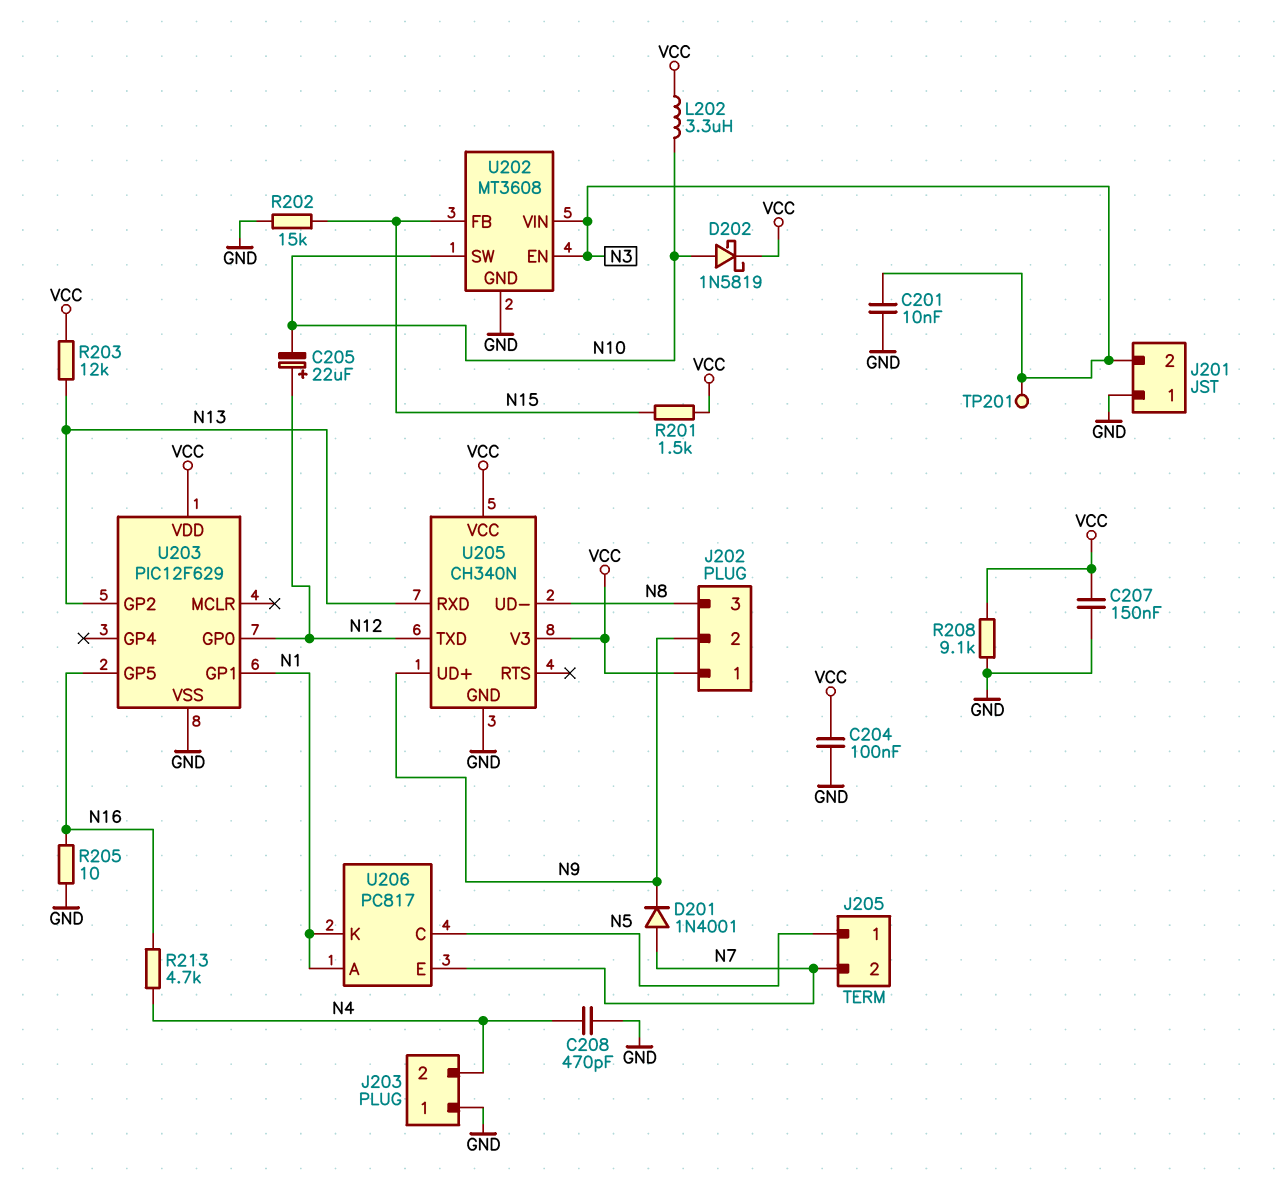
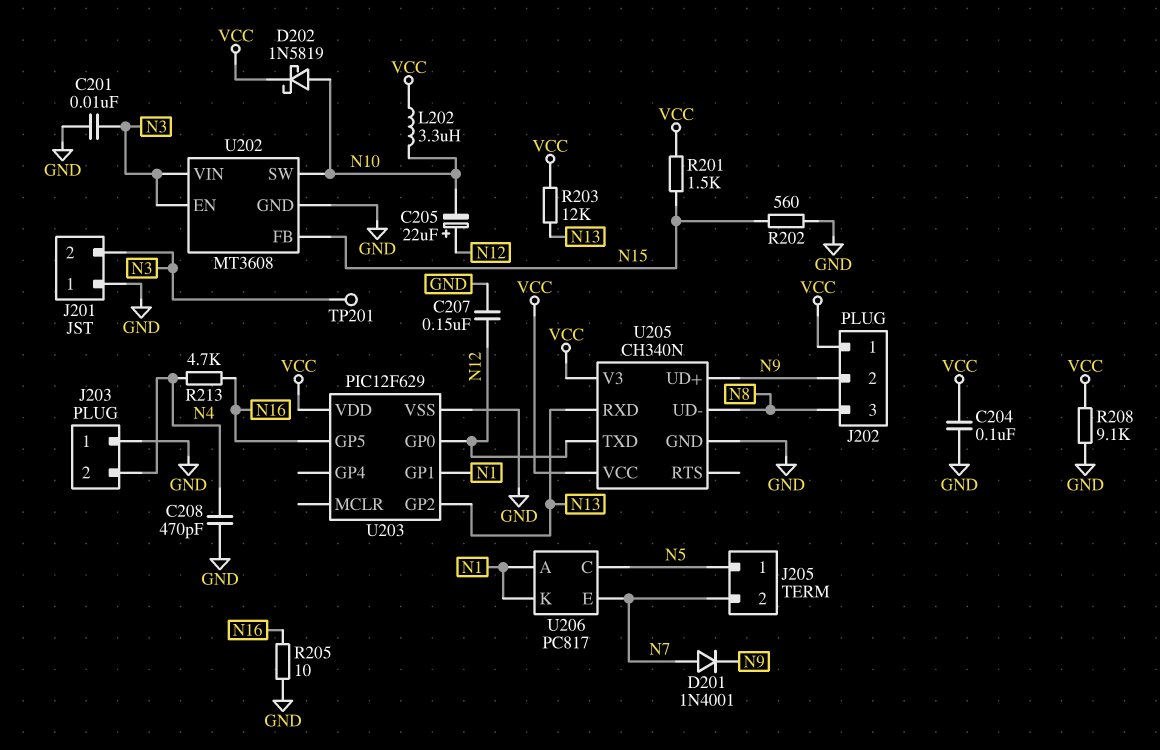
C207: 150nF (GND, VCC) -> 150nF (GND, N12)
R202: 15k (GND, N15) -> 560 (GND, N15)

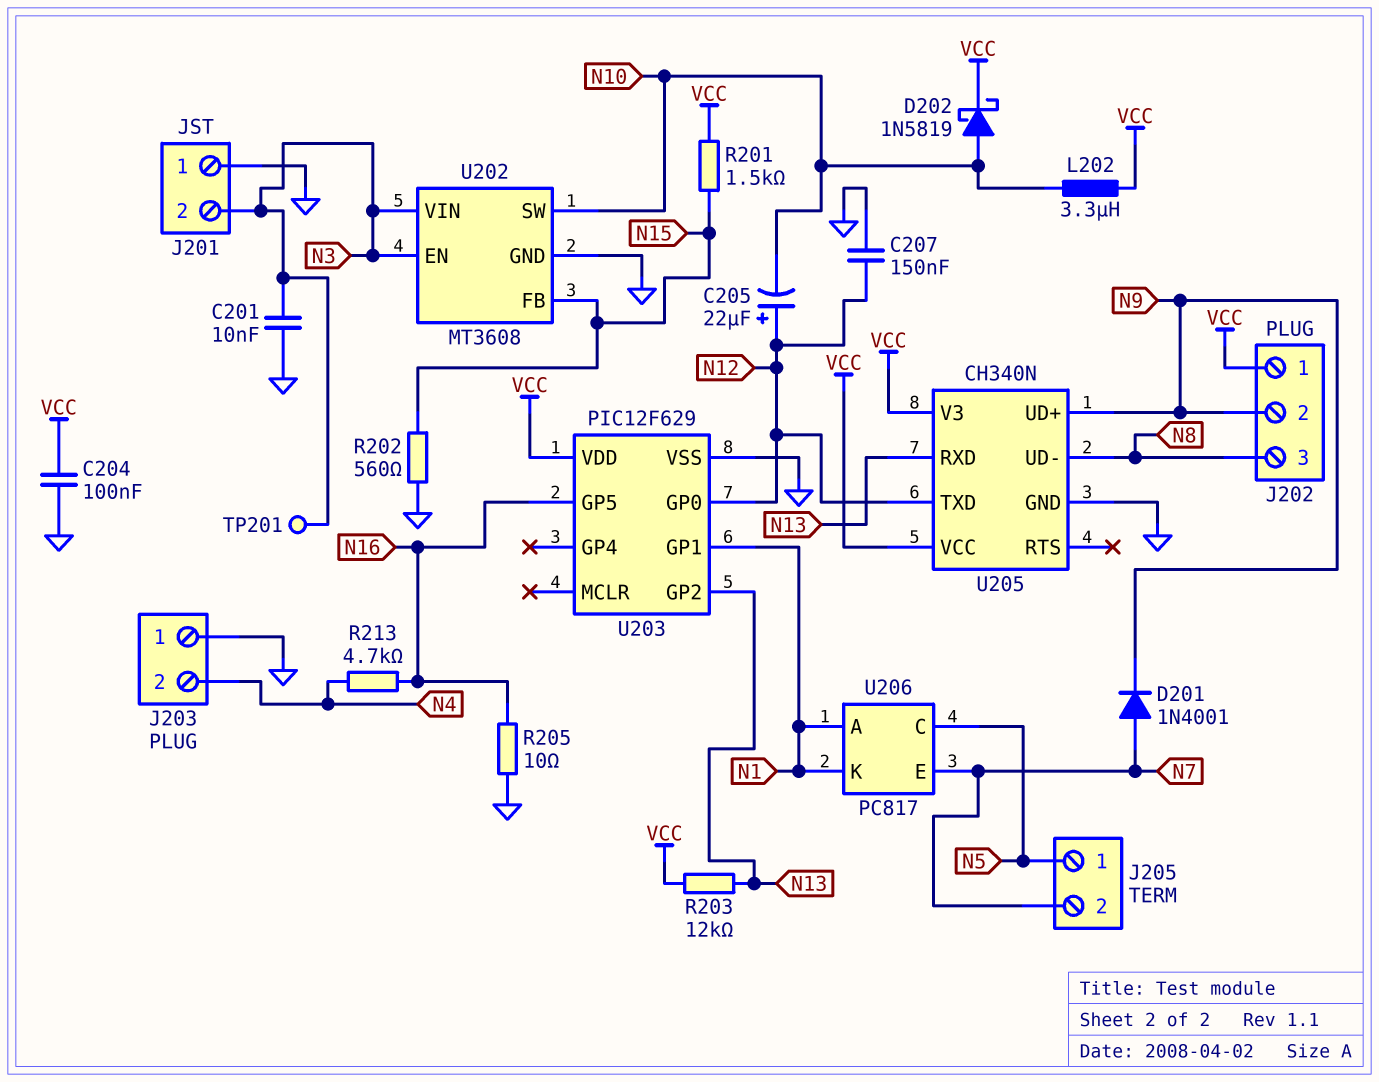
C208: 470pF (GND, N4) -> none
R208: 9.1k (GND, VCC) -> none

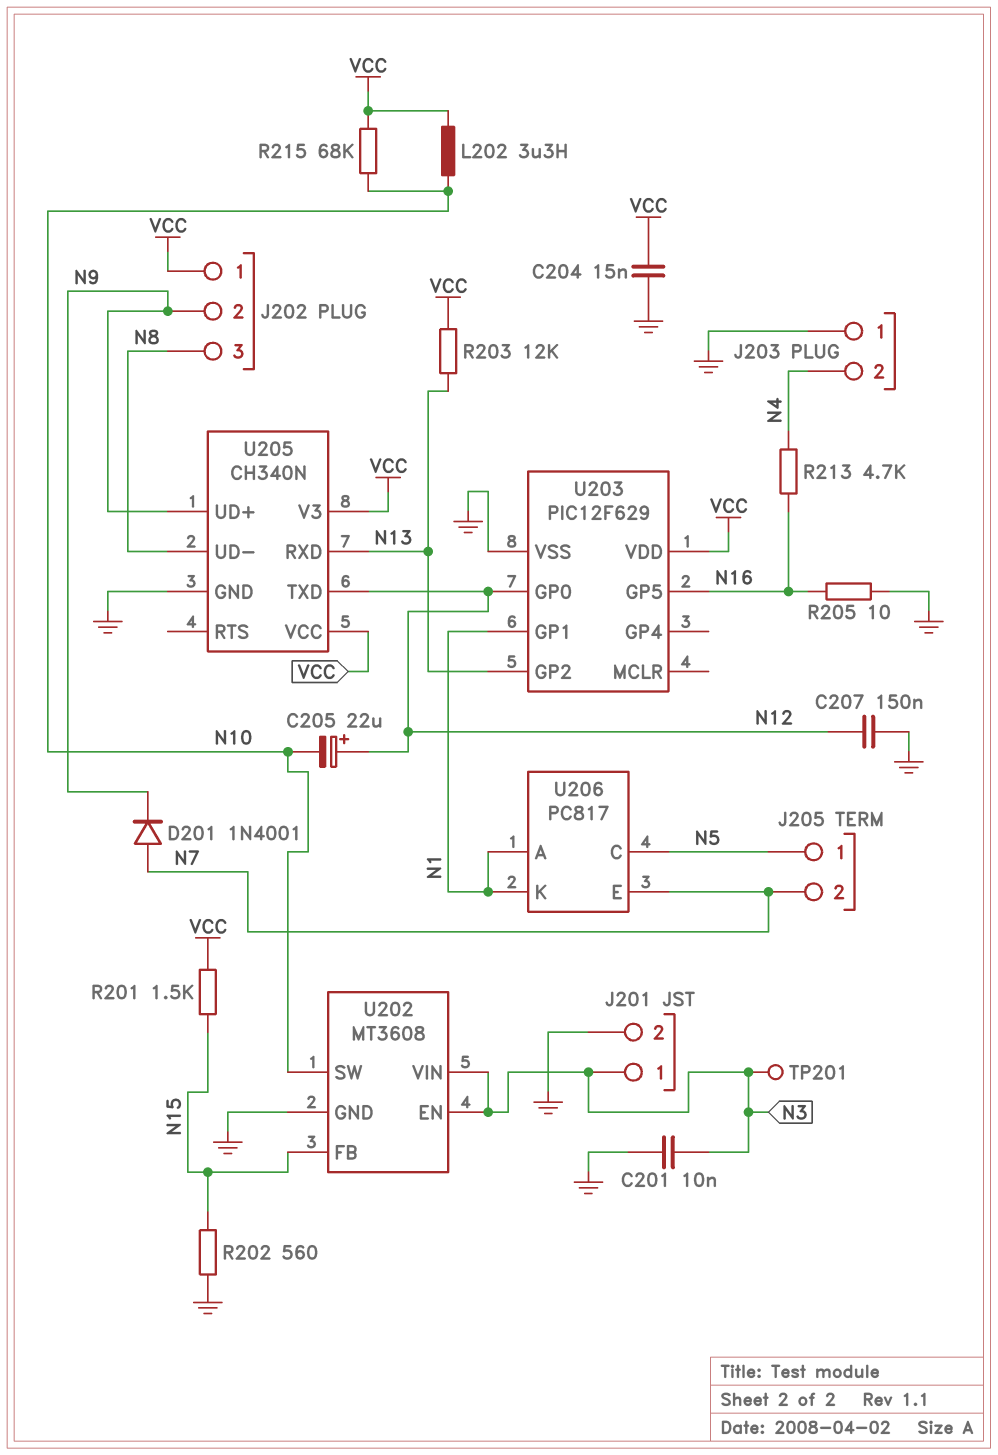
C204: 100nF (GND, VCC) -> 15nF (GND, VCC)
D202: schottky 1N5819 (A N10, K VCC) -> none
J201 pin 1: GND -> N3
J201 pin 2: N3 -> GND
R215: none -> 68k (N10, VCC)

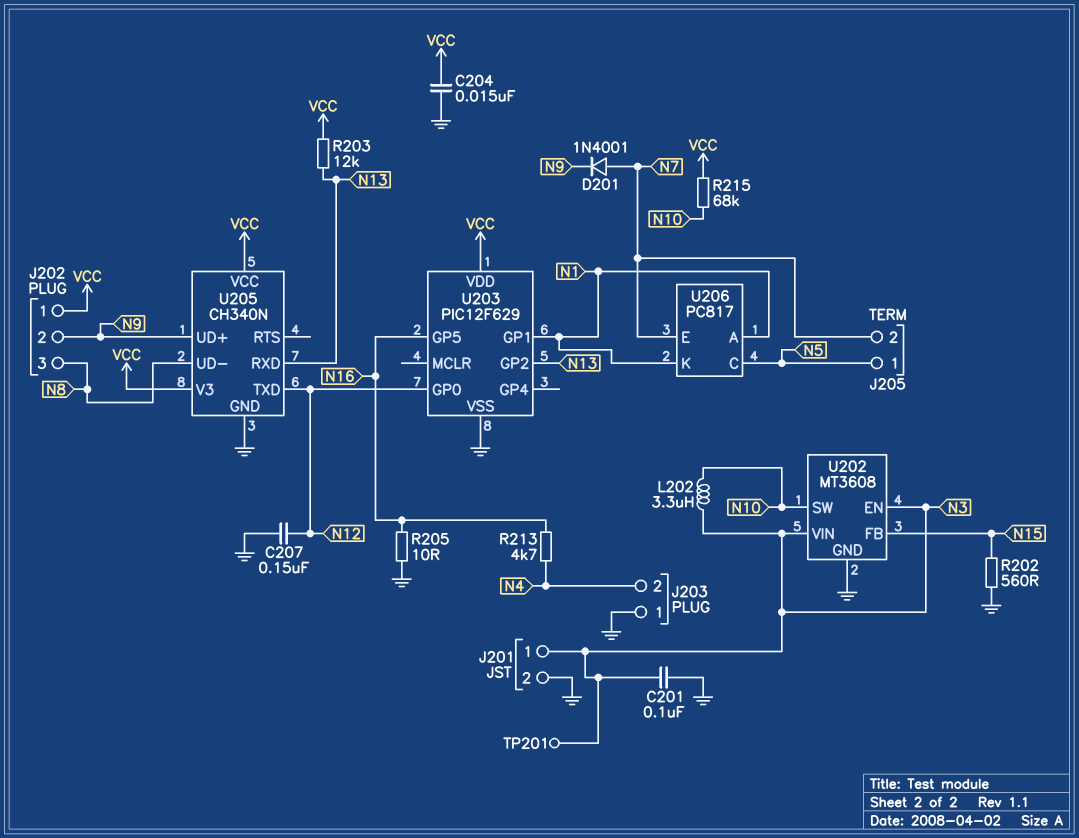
C201: 10nF (GND, N3) -> 100nF (GND, N3)
C205: 22uF (plus N12, minus N10) -> none
L202: 3.3uH (N10, VCC) -> 3.3uH (N3, N10)
R201: 1.5k (N15, VCC) -> none

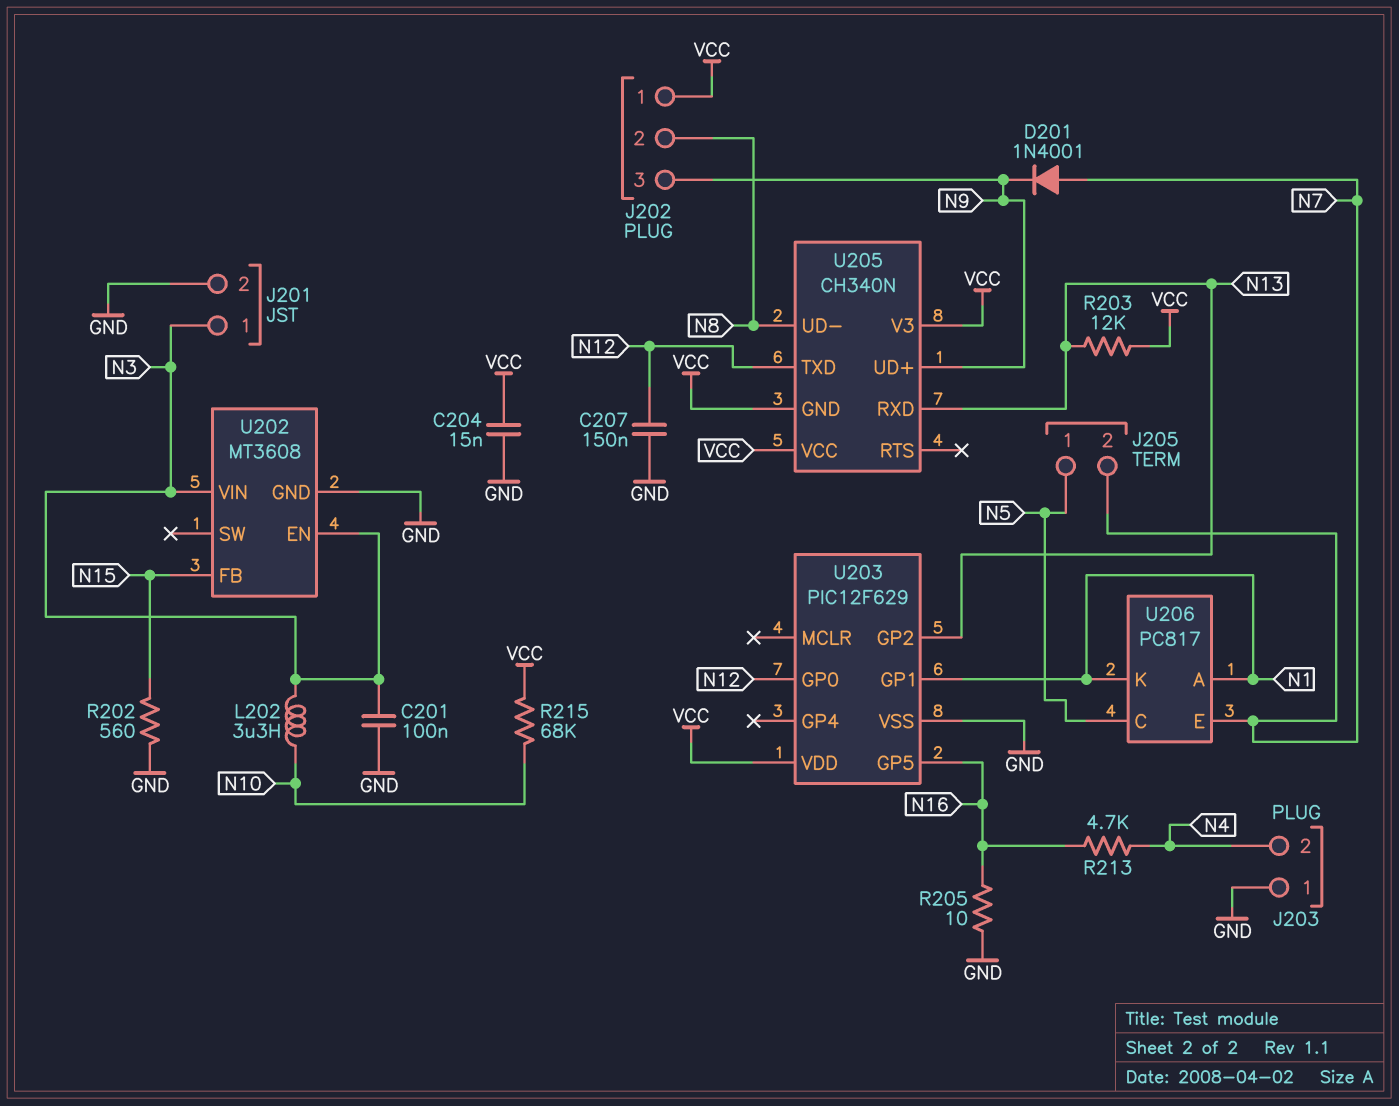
J202 pin 2: N9 -> N8
J202 pin 3: N8 -> N9
TP201: test point (N3) -> none
U202 pin SW: N10 -> none
U205 pin GND: GND -> VCC

